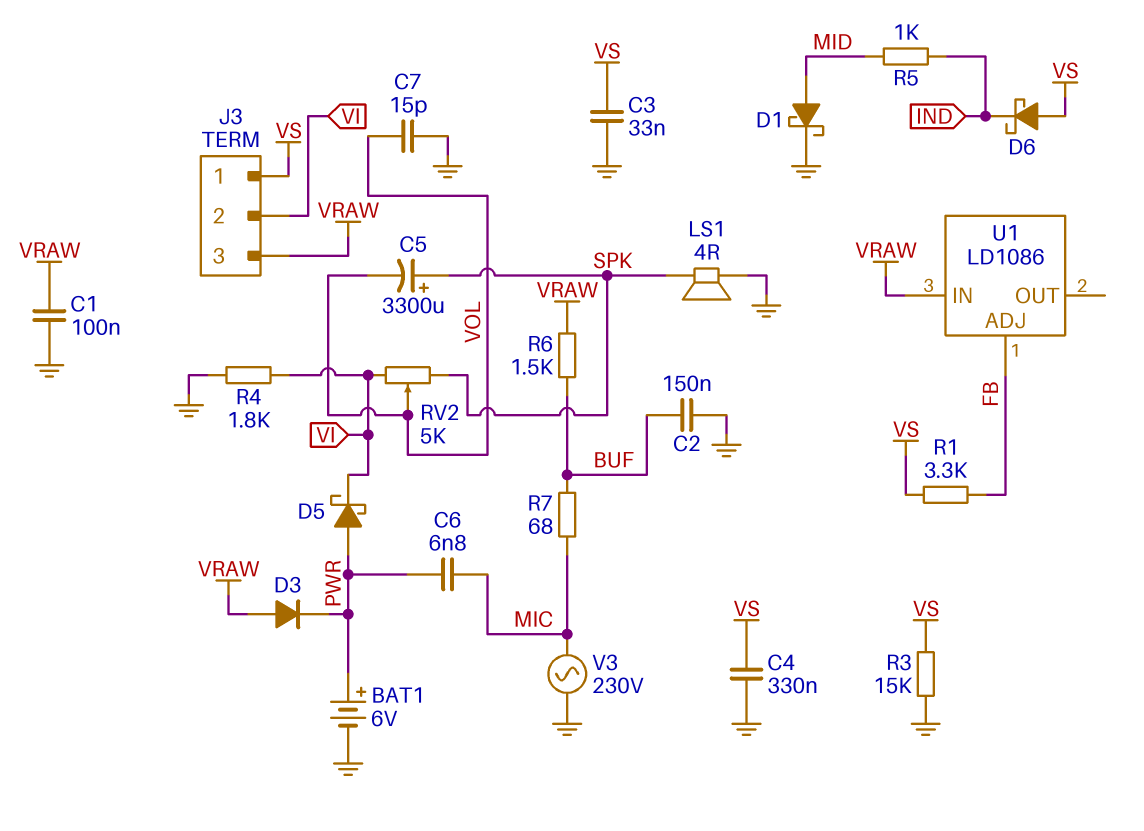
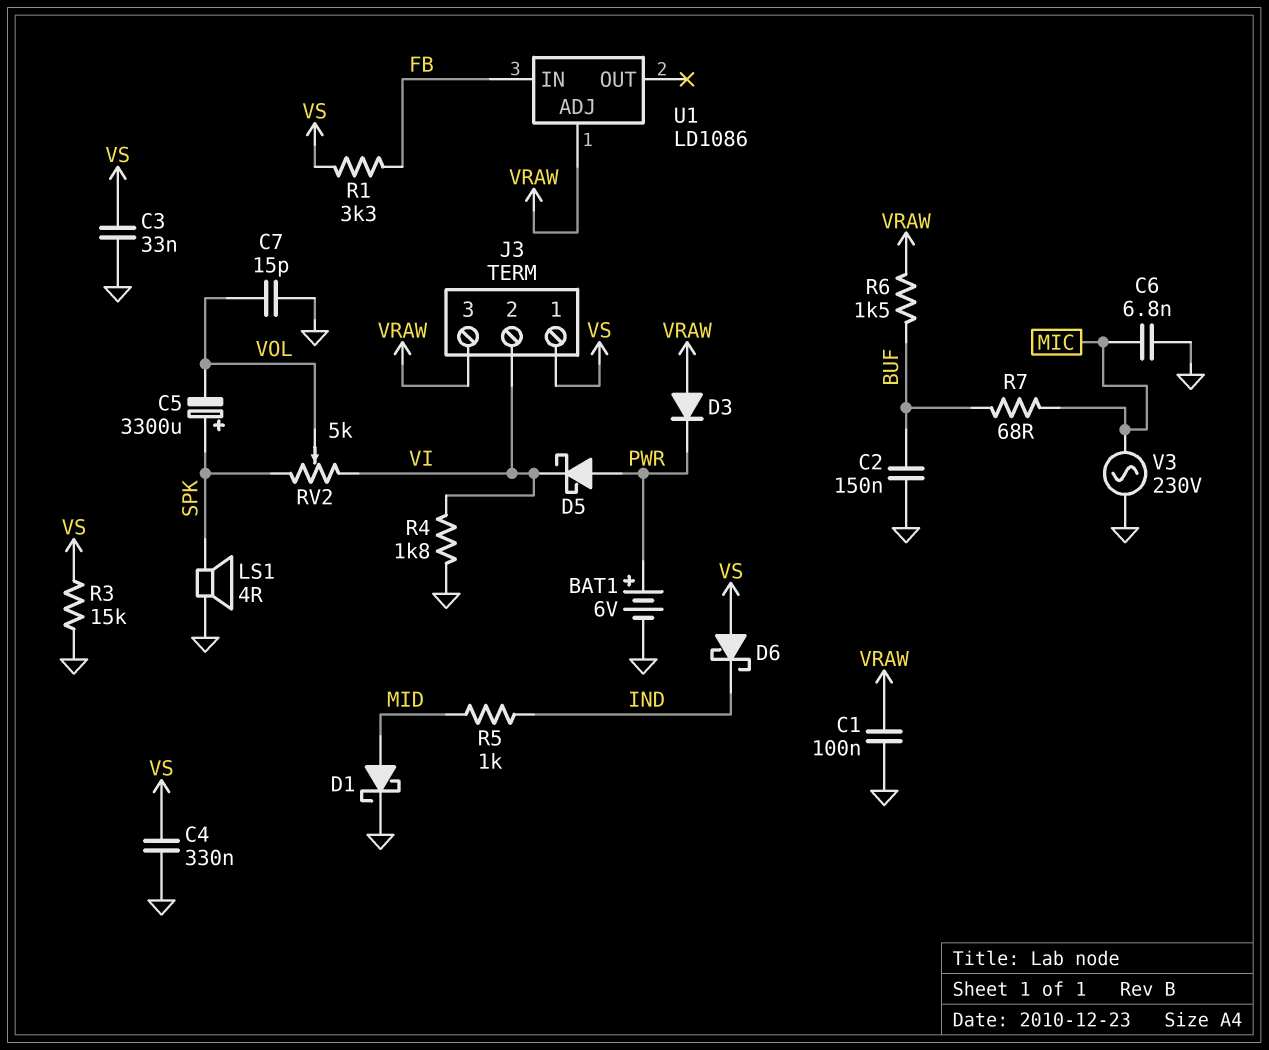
C6: 6.8nF (MIC, PWR) -> 6.8nF (GND, MIC)
U1 pin ADJ: FB -> VRAW
U1 pin IN: VRAW -> FB

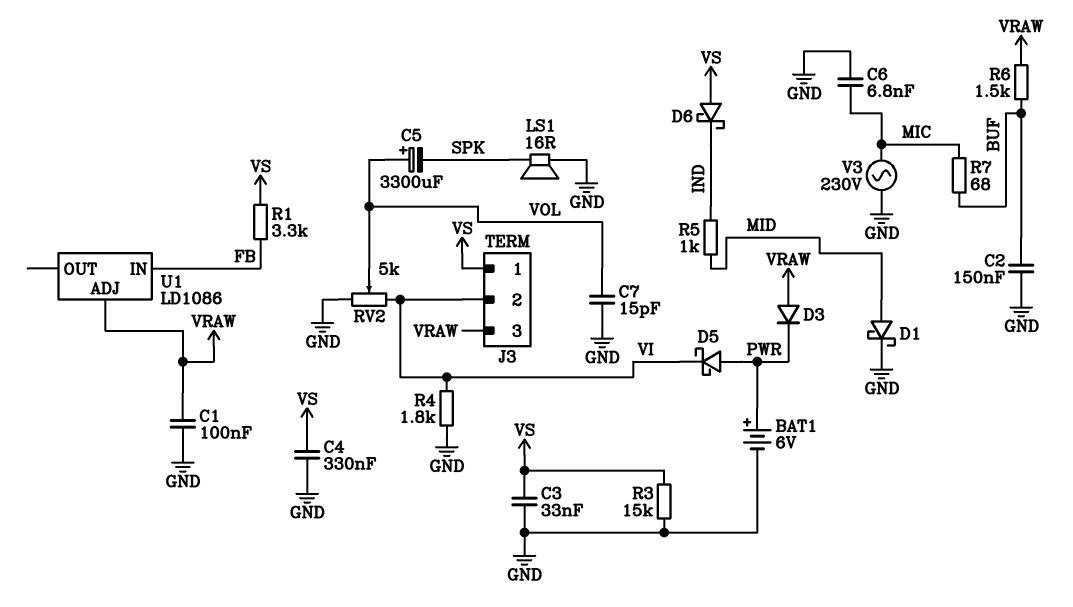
C5: 3300uF (plus SPK, minus VOL) -> 3300uF (plus VOL, minus SPK)
LS1: speaker 4R (GND, SPK) -> speaker 16R (GND, SPK)
RV2: 5k (SPK, VI, wiper VOL) -> 5k (GND, VI, wiper VOL)

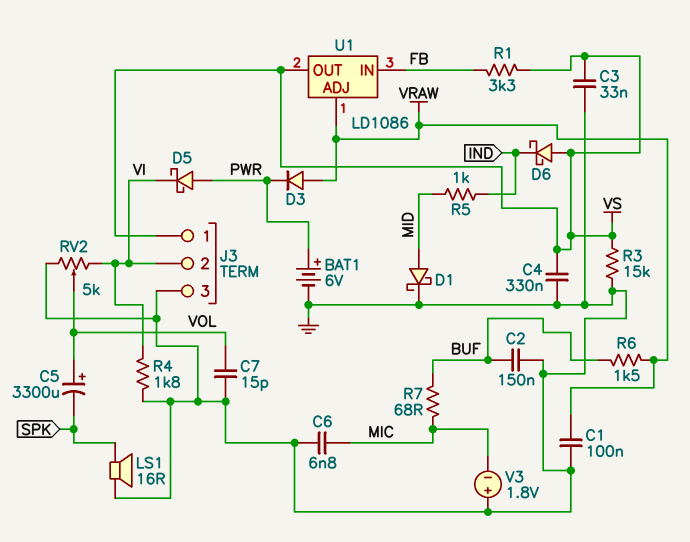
J3 pin 3: VRAW -> GND
U1 pin OUT: none -> VS
V3: AC 230V (GND, MIC) -> 1.8V (plus GND, minus MIC)

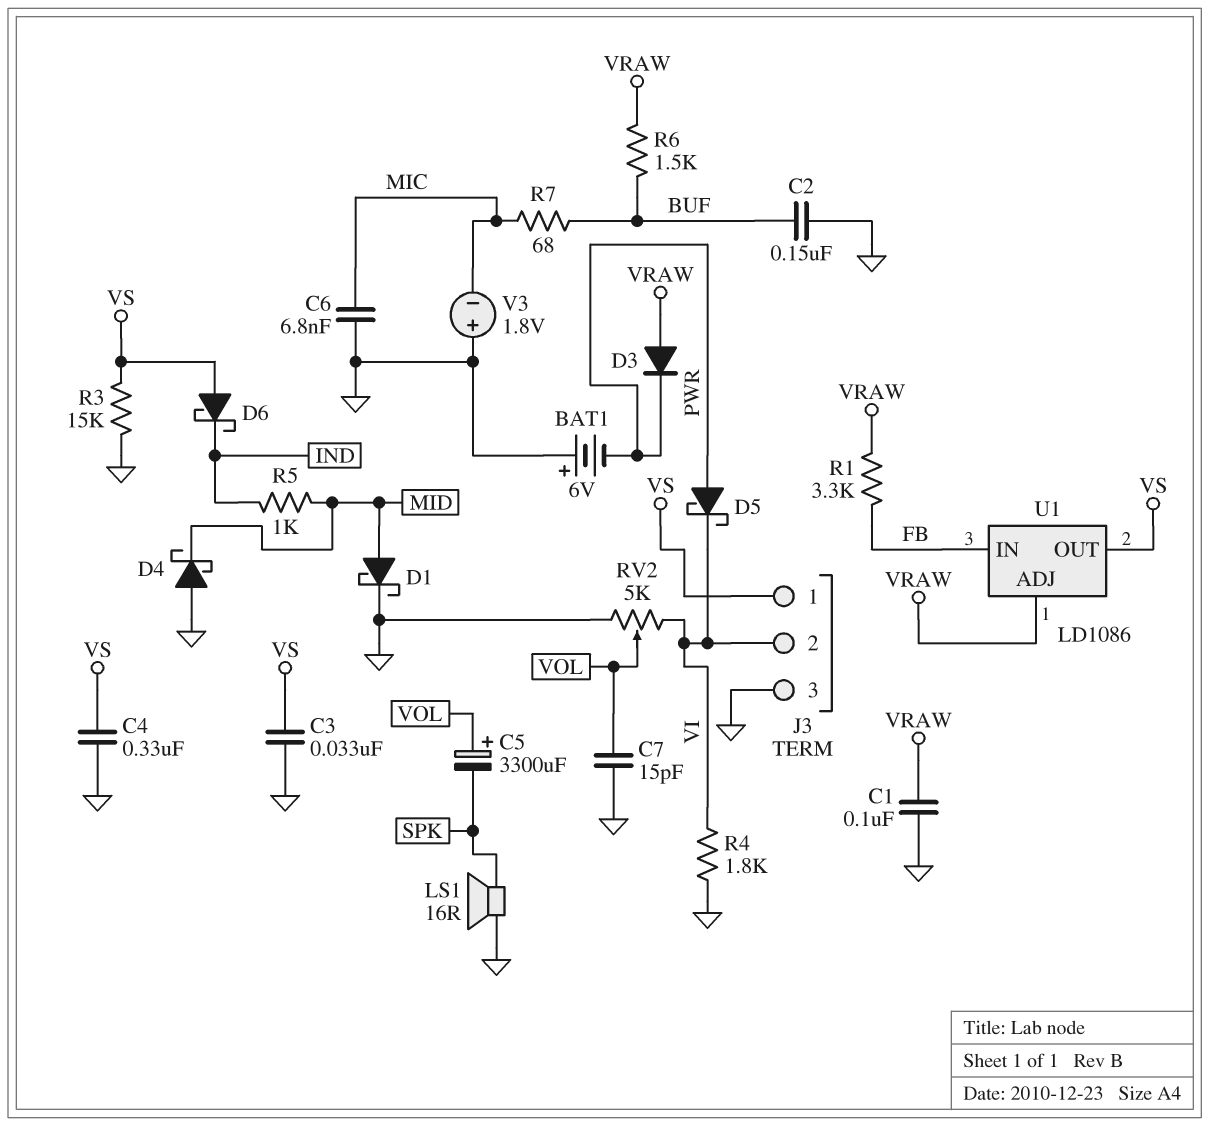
BAT1: 6V (plus PWR, minus GND) -> 6V (plus GND, minus PWR)
D4: none -> schottky (A GND, K MID)
R1: 3.3k (FB, VS) -> 3.3k (FB, VRAW)

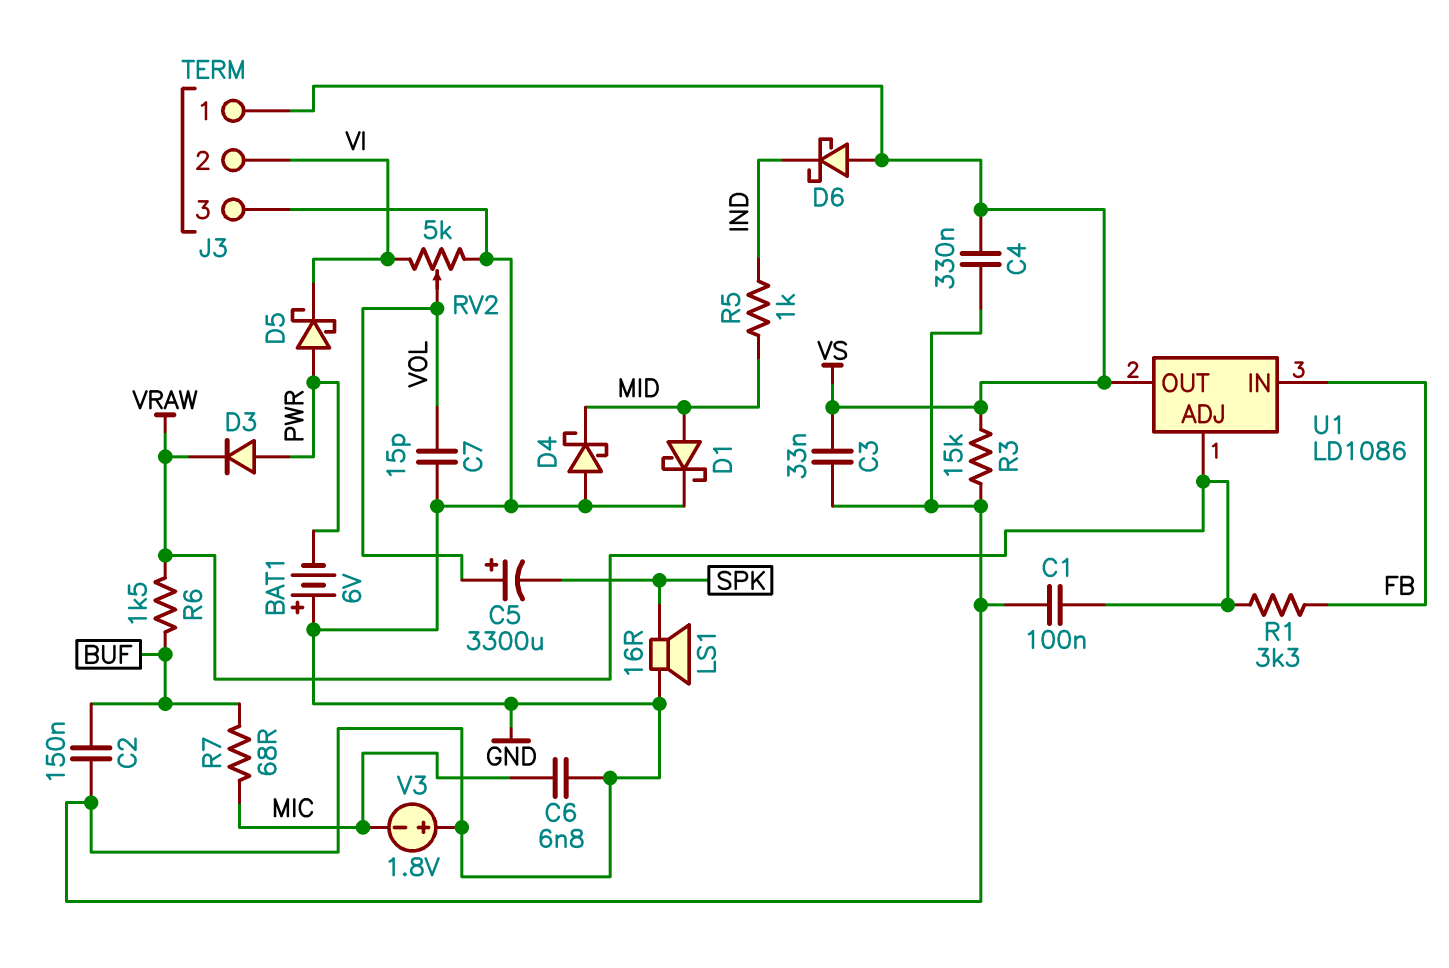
D3: diode (A VRAW, K PWR) -> diode (A PWR, K VRAW)
R4: 1.8k (GND, VI) -> none

